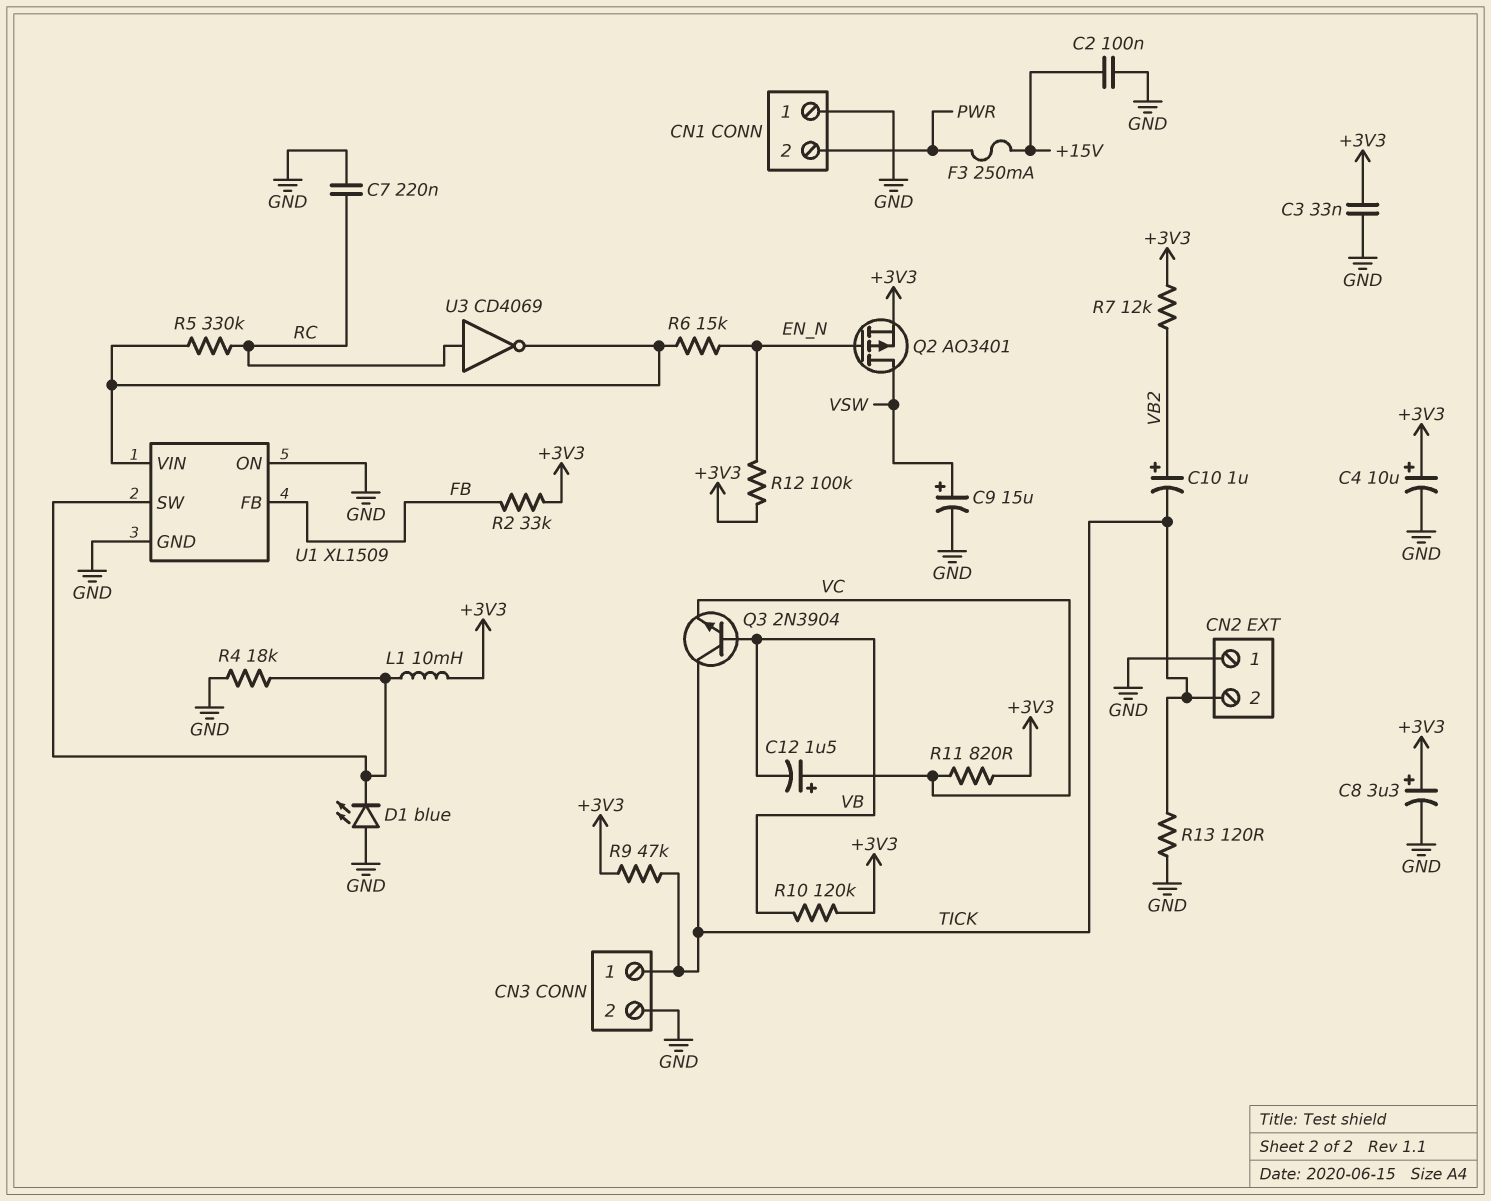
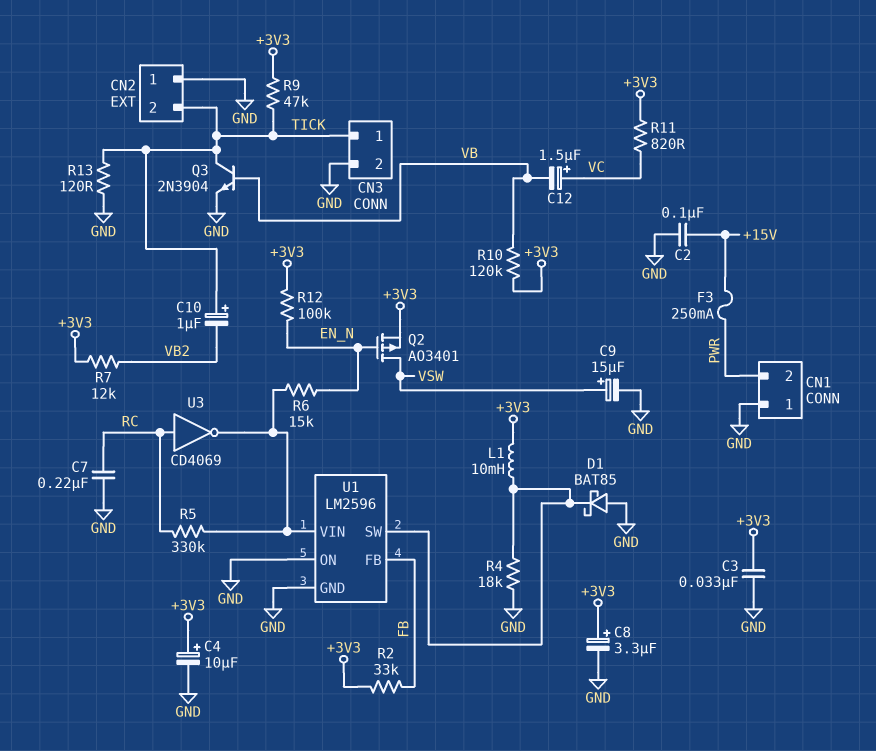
C10: 1uF (plus VB2, minus TICK) -> 1uF (plus TICK, minus VB2)
D1: LED blue (A GND, K U1/SW) -> schottky BAT85 (A GND, K U1/SW)
Q3: NPN 2N3904 (B VB, C TICK, E VC) -> NPN 2N3904 (B VB, C TICK, E GND)
U1: XL1509 -> LM2596

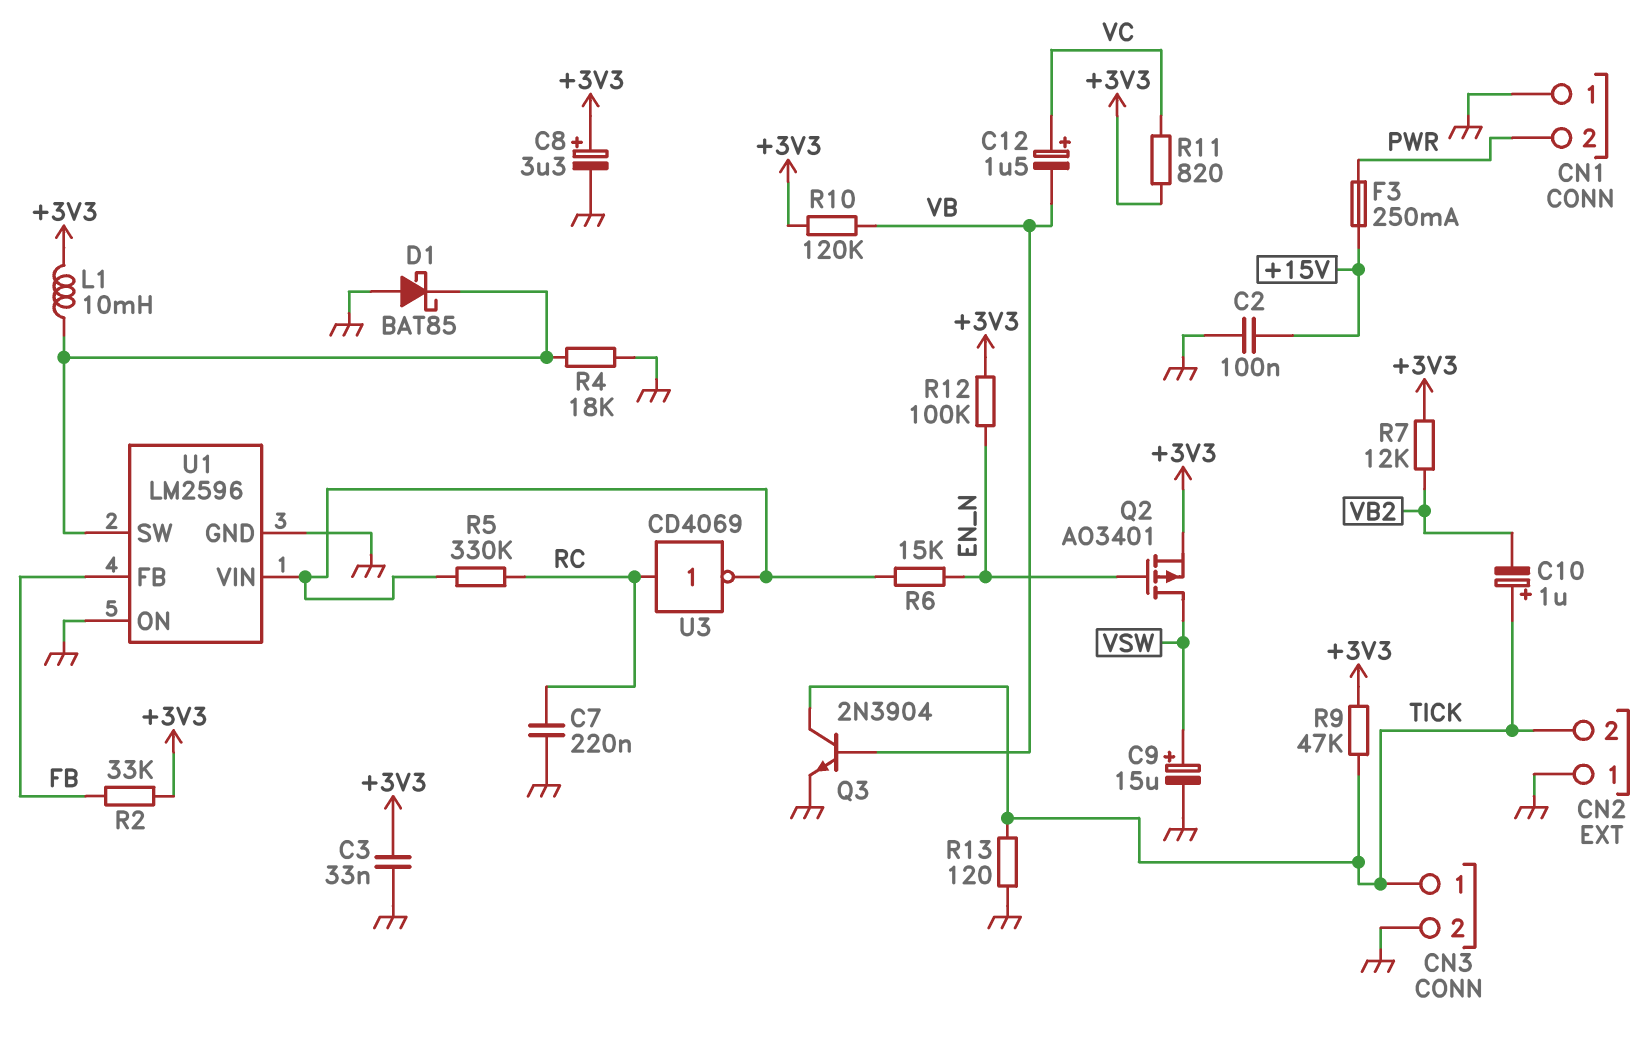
C4: 10uF (plus +3V3, minus GND) -> none

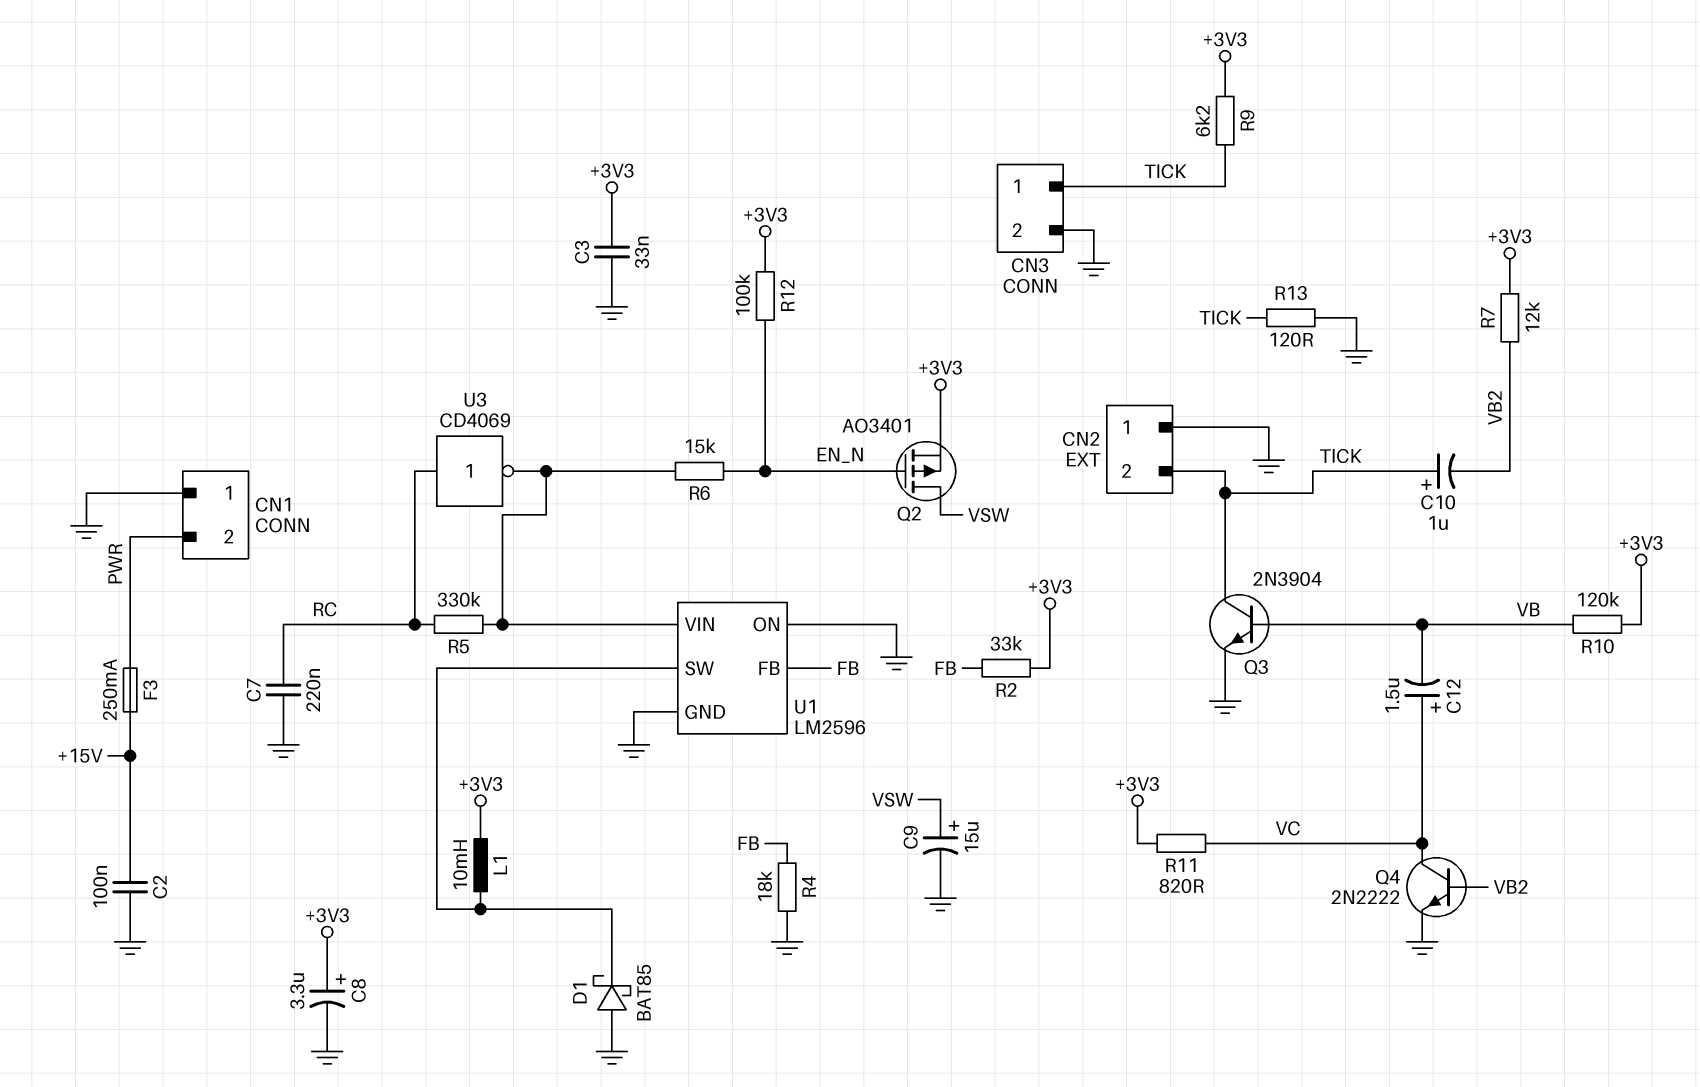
Q4: none -> NPN 2N2222 (B VB2, C VC, E GND)
R4: 18k (GND, U1/SW) -> 18k (FB, GND)
R9: 47k (+3V3, TICK) -> 6.2k (+3V3, TICK)

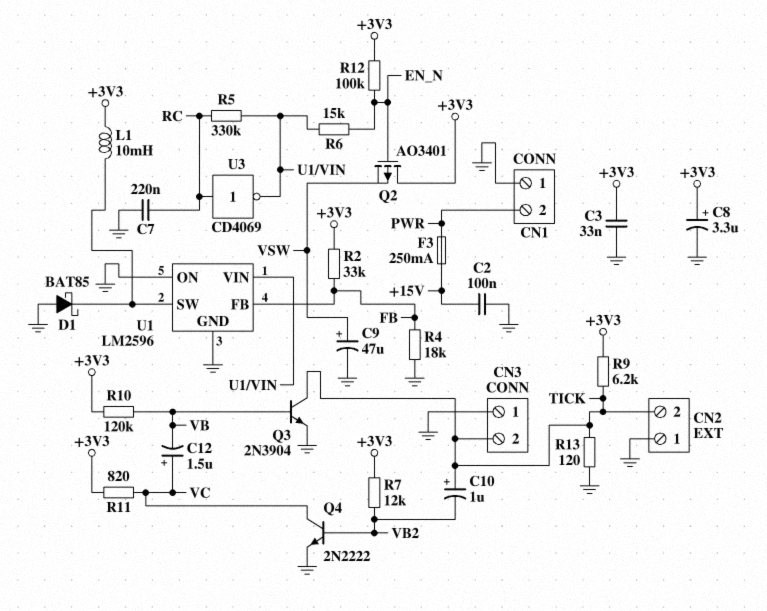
C9: 15uF (plus VSW, minus GND) -> 47uF (plus VSW, minus GND)
CN3 pin 1: TICK -> GND
CN3 pin 2: GND -> TICK
Q2: PMOS AO3401 (G EN_N, D VSW, S +3V3) -> PMOS AO3401 (G EN_N, D +3V3, S VSW)

